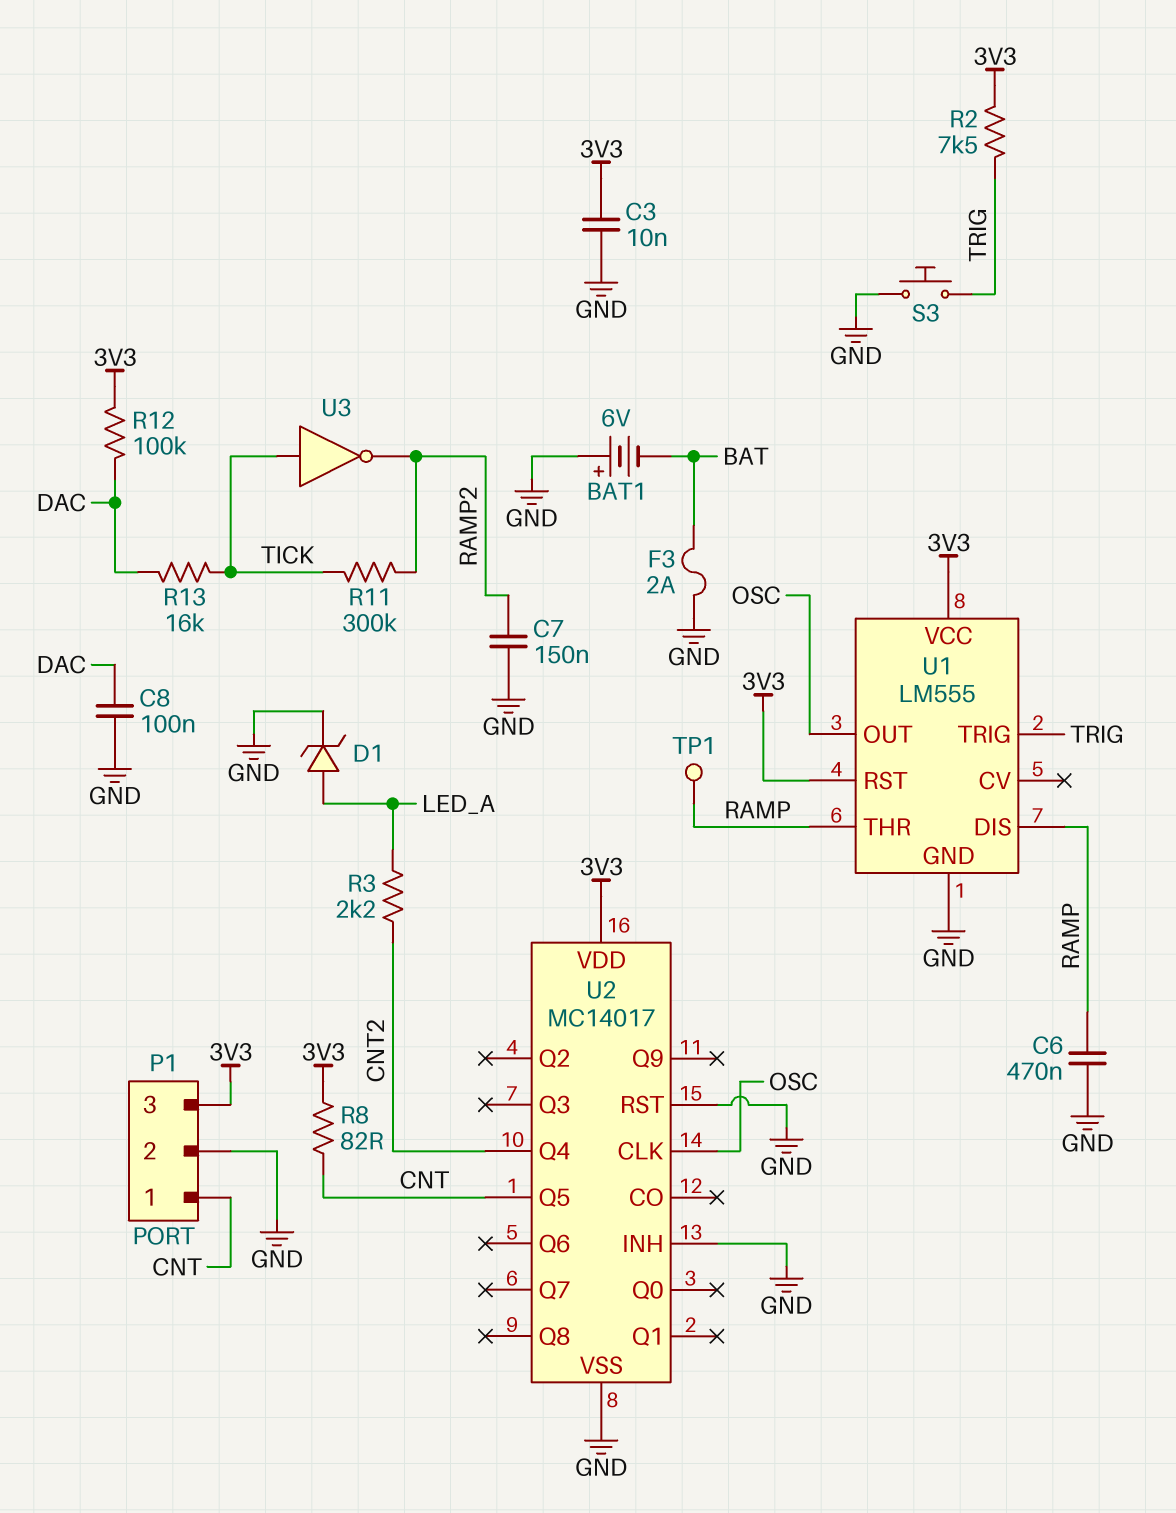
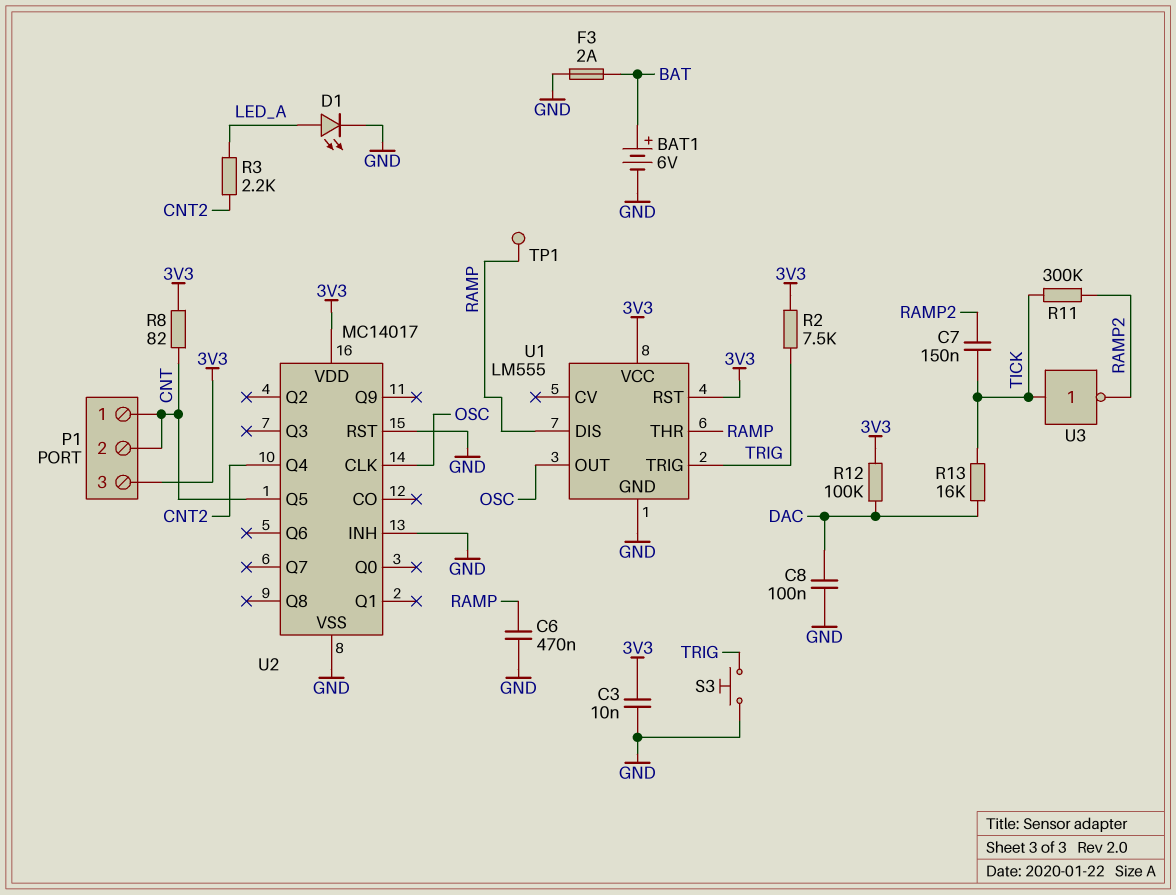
BAT1: 6V (plus GND, minus BAT) -> 6V (plus BAT, minus GND)
C7: 150nF (GND, RAMP2) -> 150nF (RAMP2, TICK)
D1: zener (A LED_A, K GND) -> LED (A LED_A, K GND)
P1 pin 2: GND -> CNT

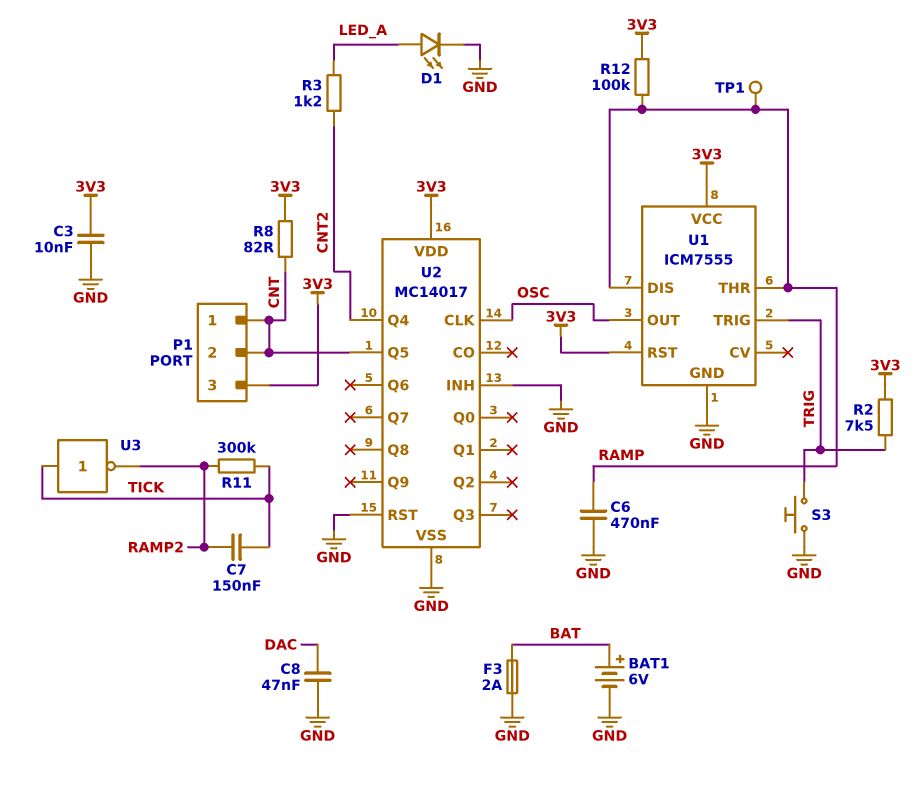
C8: 100nF (DAC, GND) -> 47nF (DAC, GND)
R3: 2.2k (CNT2, LED_A) -> 1.2k (CNT2, LED_A)
R12: 100k (3V3, DAC) -> 100k (3V3, RAMP)
R13: 16k (DAC, TICK) -> none
U1: LM555 -> ICM7555

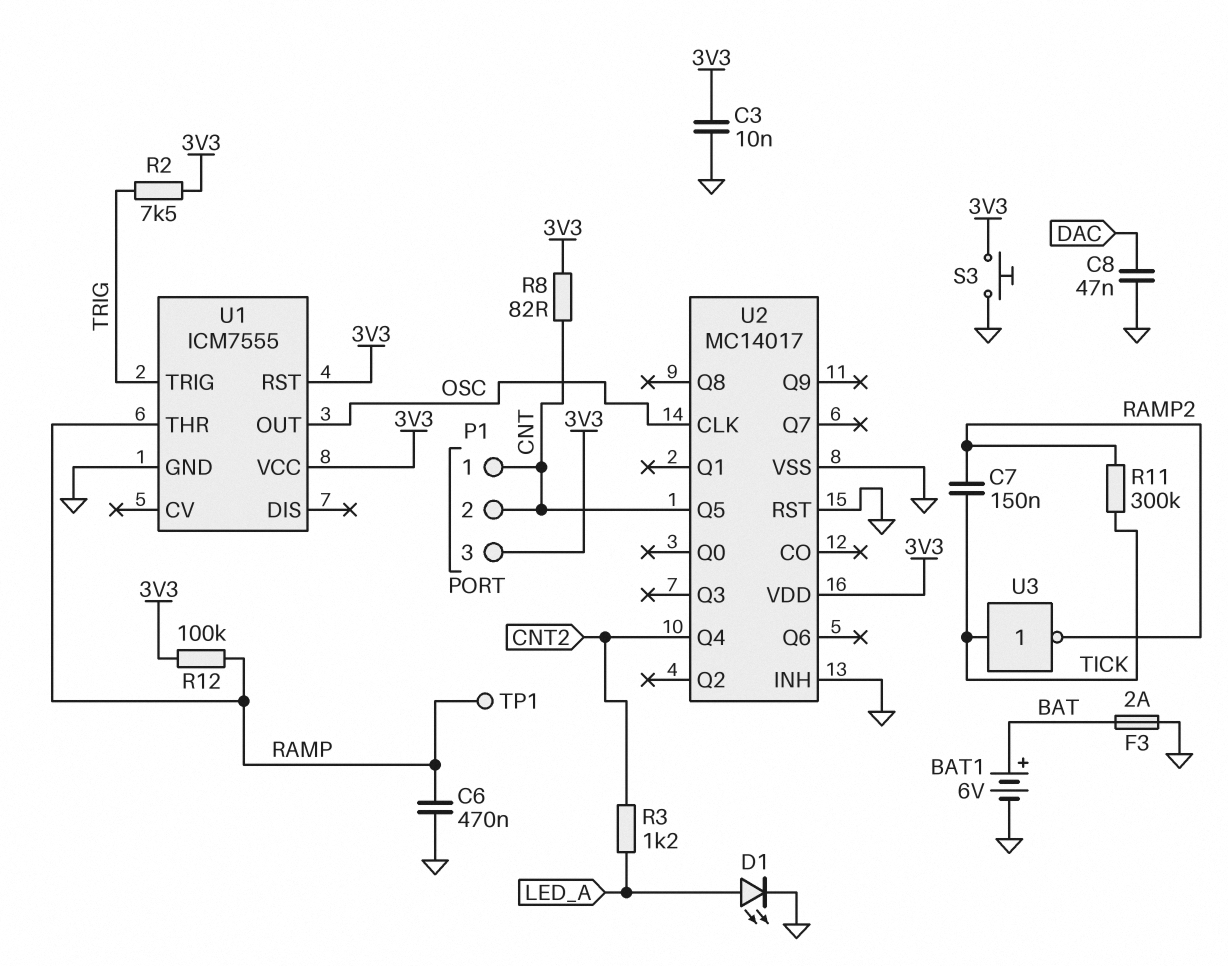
S3: button (GND, TRIG) -> button (3V3, GND)
U1 pin DIS: RAMP -> none

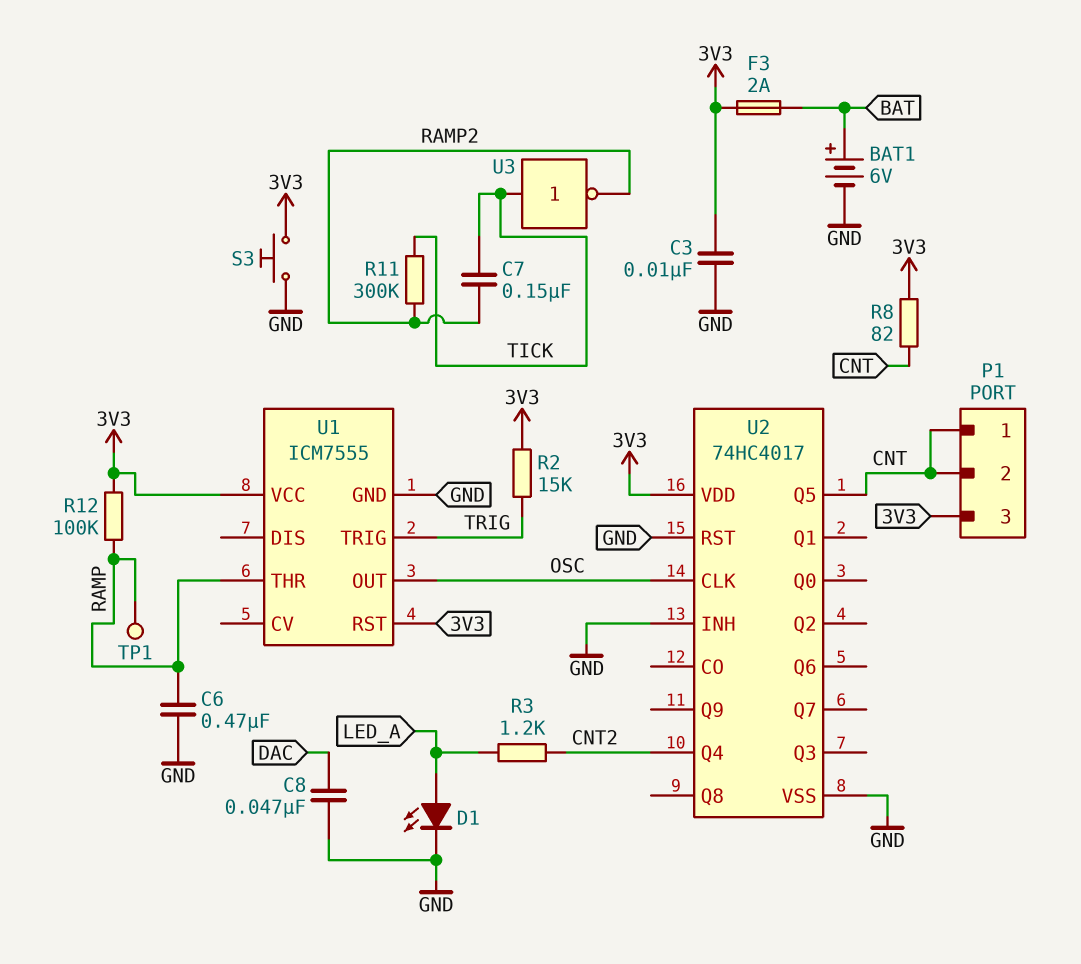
F3: 2A (BAT, GND) -> 2A (3V3, BAT)
R2: 7.5k (3V3, TRIG) -> 15k (3V3, TRIG)
U2: MC14017 -> 74HC4017

